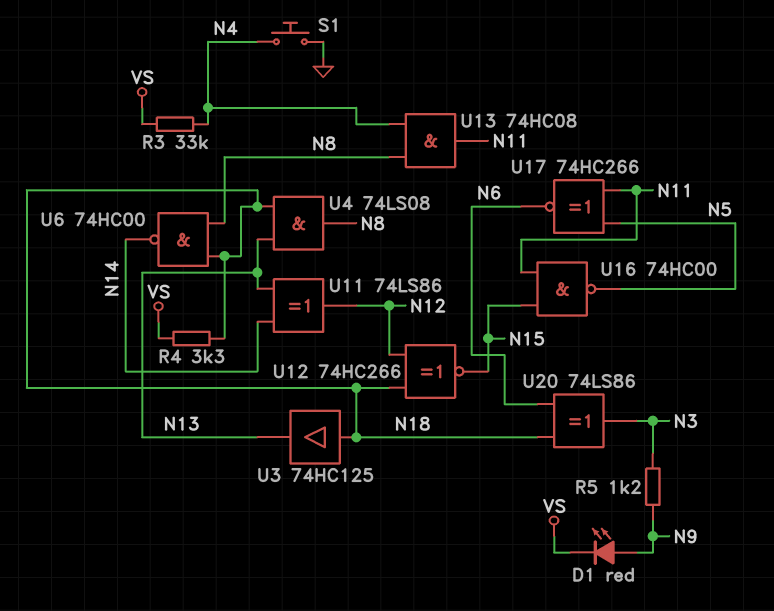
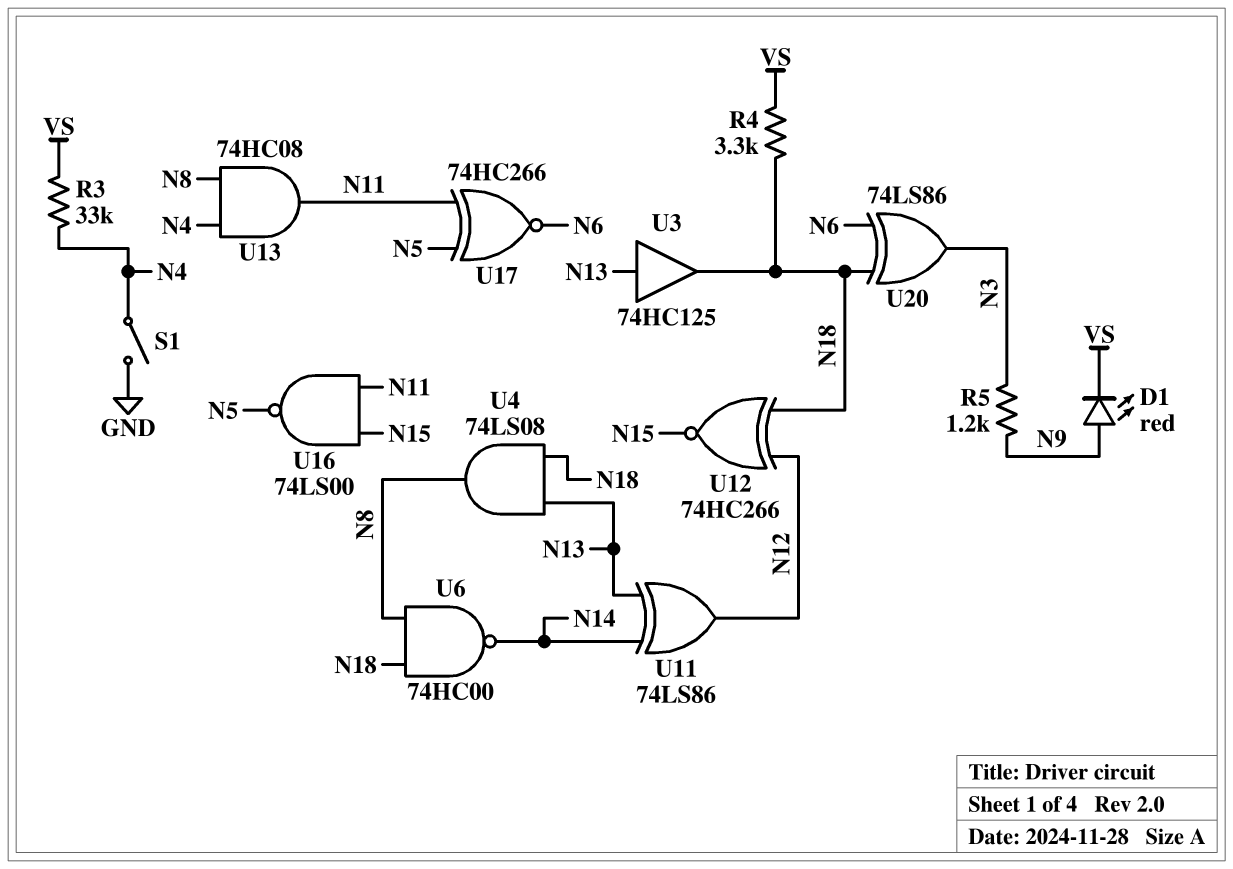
S1: button (GND, N4) -> switch (GND, N4)
U3: buffer 74HC125 (in N18, out N13) -> buffer 74HC125 (in N13, out N18)
U16: NAND 74HC00 (in N11, in N15, out N5) -> NAND 74LS00 (in N11, in N15, out N5)

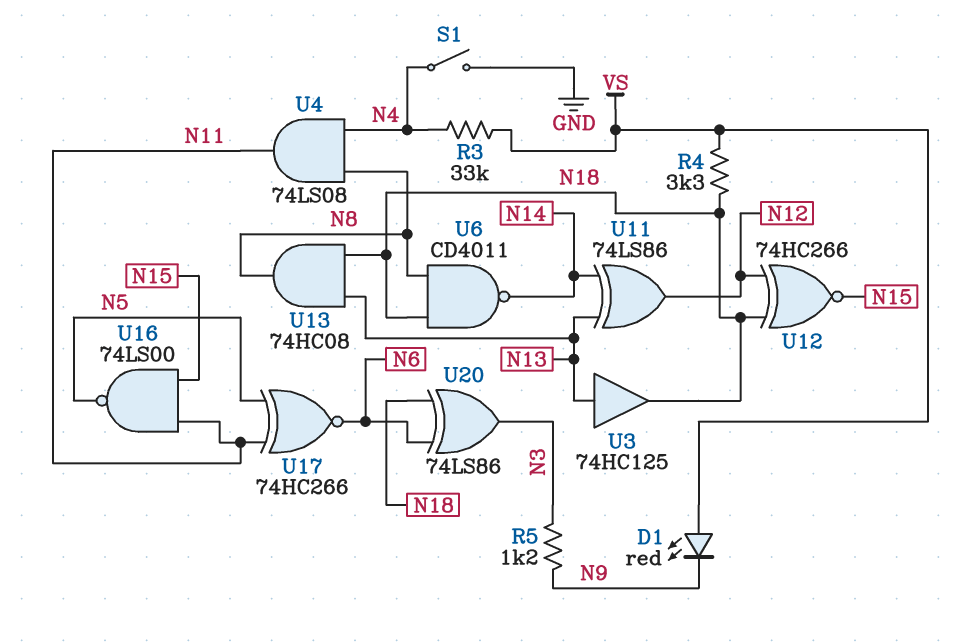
D1: LED red (A N9, K VS) -> LED red (A VS, K N9)
U4: AND 74LS08 (in N13, in N18, out N8) -> AND 74LS08 (in N4, in N8, out N11)
U6: NAND 74HC00 (in N8, in N18, out N14) -> NAND CD4011 (in N8, in N18, out N14)
U13: AND 74HC08 (in N4, in N8, out N11) -> AND 74HC08 (in N13, in N18, out N8)

